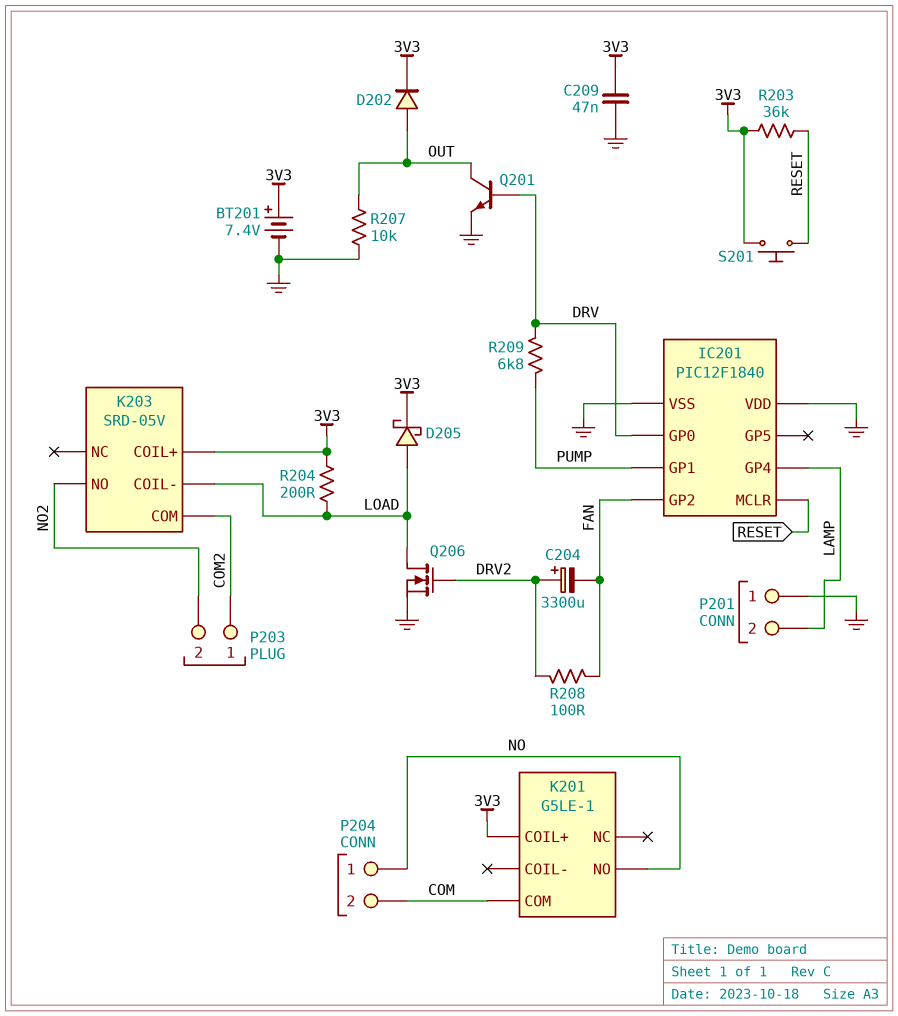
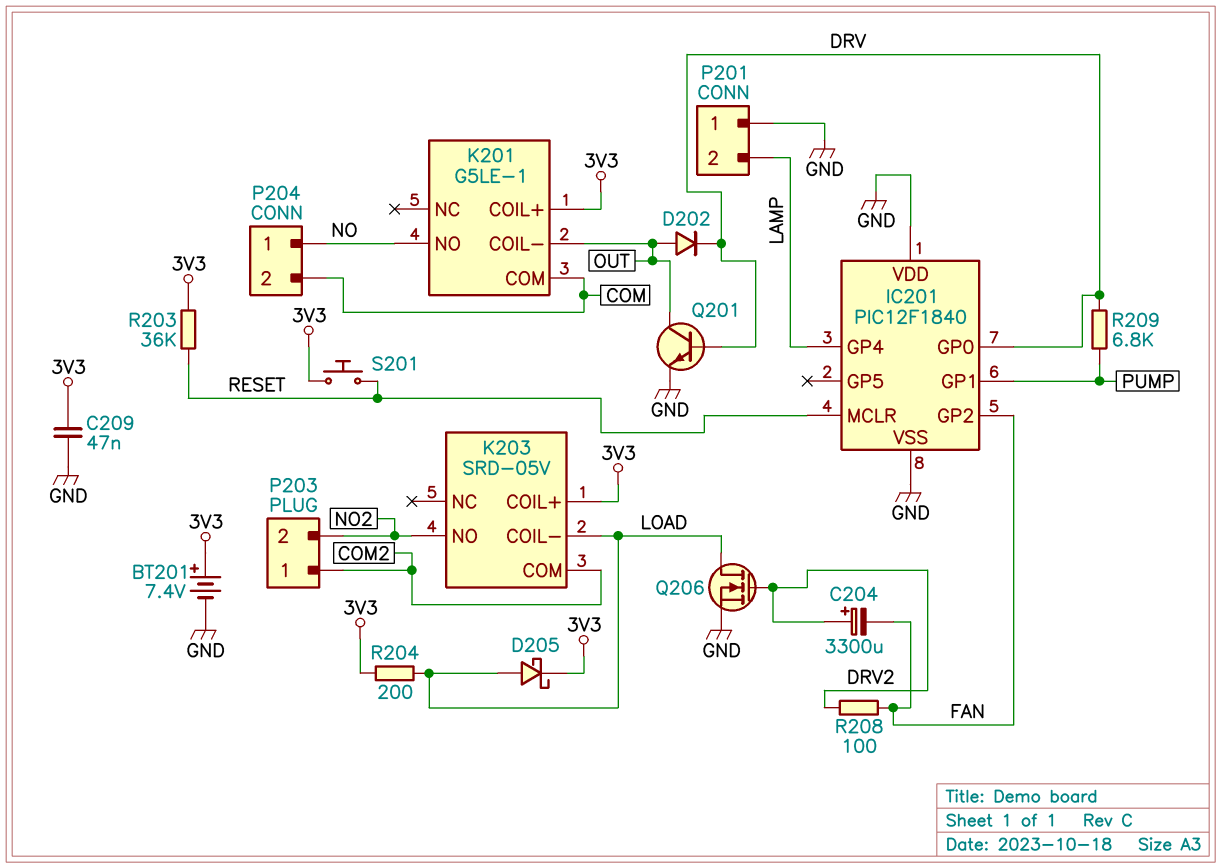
D202: diode (A OUT, K 3V3) -> diode (A OUT, K DRV)
K201 pin COIL-: none -> OUT
R207: 10k (GND, OUT) -> none

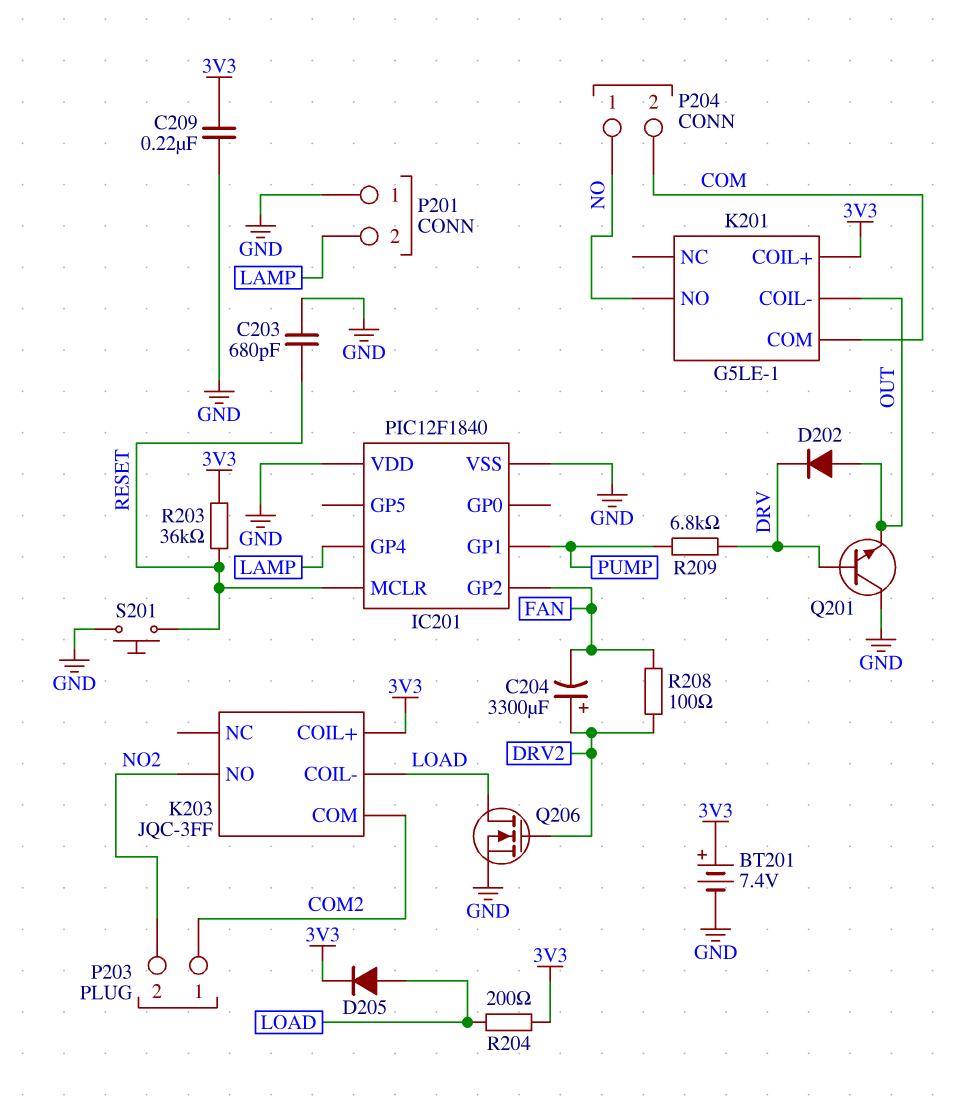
C203: none -> 680pF (GND, RESET)
C209: 47nF (3V3, GND) -> 220nF (3V3, GND)
D205: schottky (A LOAD, K 3V3) -> diode (A LOAD, K 3V3)
IC201 pin GP0: DRV -> none
K203: SRD-05V -> JQC-3FF
Q201: NPN (B DRV, C OUT, E GND) -> NPN (B DRV, C GND, E OUT)
S201: button (3V3, RESET) -> button (GND, RESET)

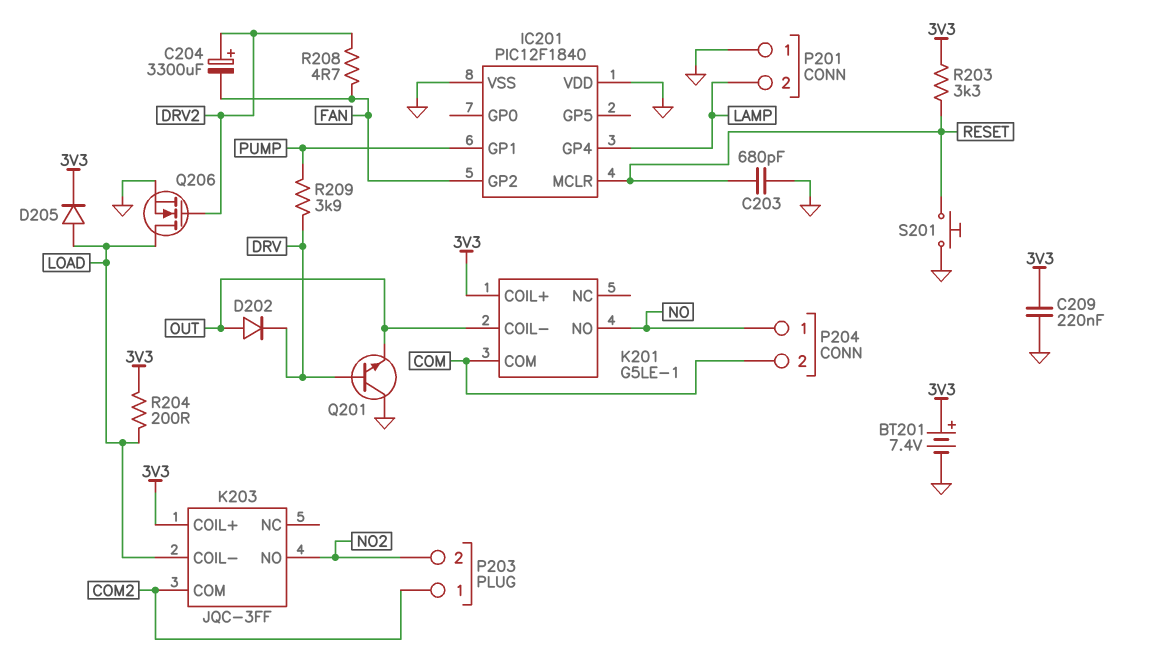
R203: 36k (3V3, RESET) -> 3.3k (3V3, RESET)
R208: 100 (DRV2, FAN) -> 4.7 (DRV2, FAN)
R209: 6.8k (DRV, PUMP) -> 3.9k (DRV, PUMP)

